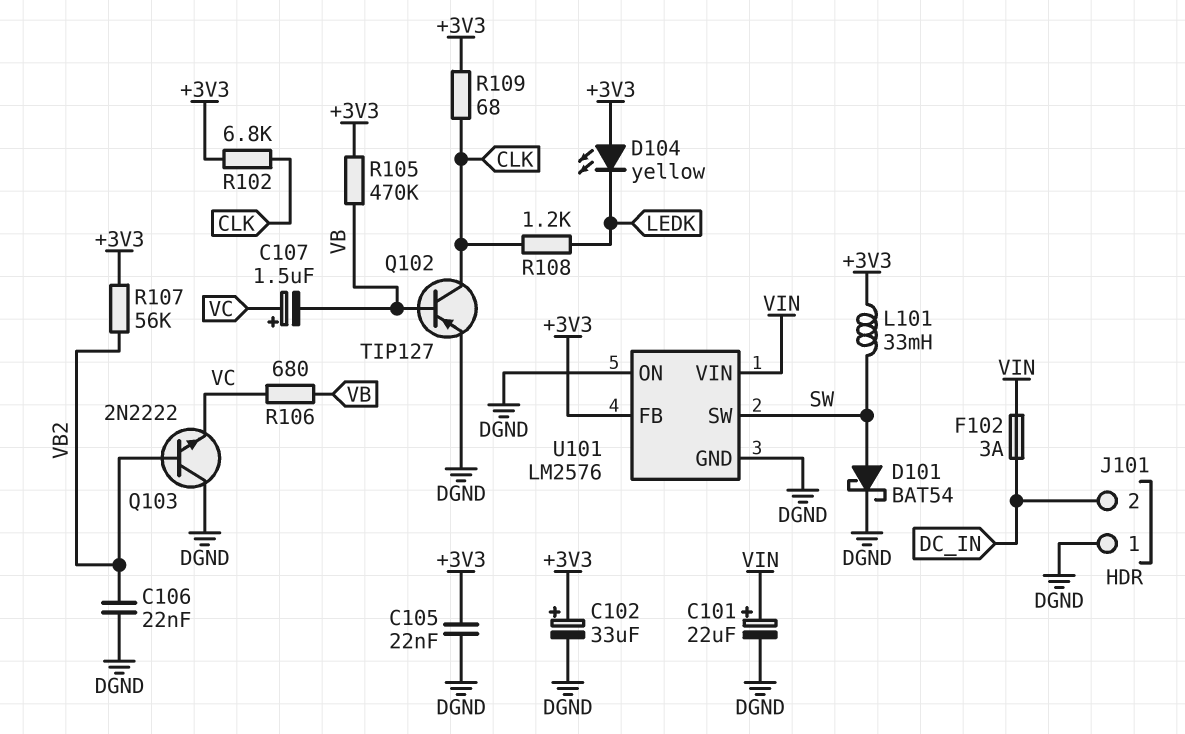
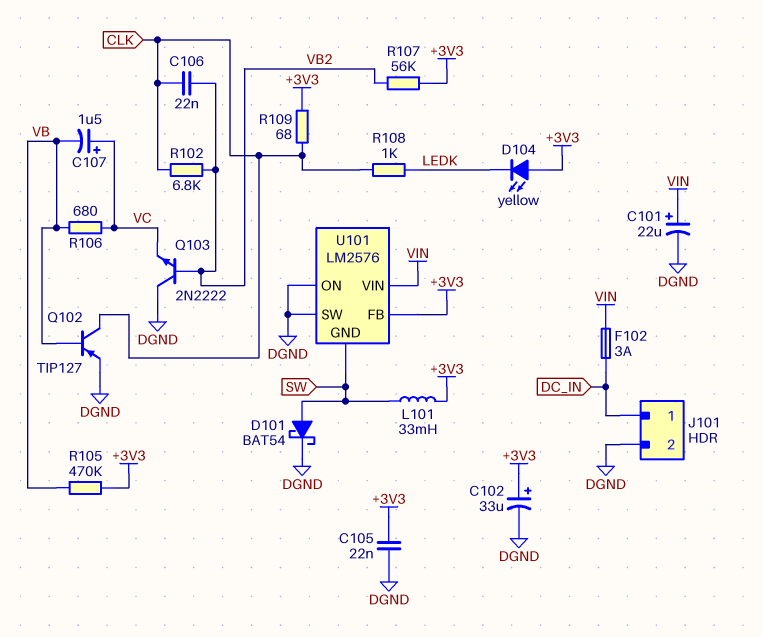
C106: 22nF (DGND, VB2) -> 22nF (CLK, VB2)
J101 pin 1: DGND -> DC_IN
J101 pin 2: DC_IN -> DGND
R102: 6.8k (+3V3, CLK) -> 6.8k (CLK, VB2)
R108: 1.2k (CLK, LEDK) -> 1k (CLK, LEDK)
U101 pin GND: DGND -> SW
U101 pin SW: SW -> DGND

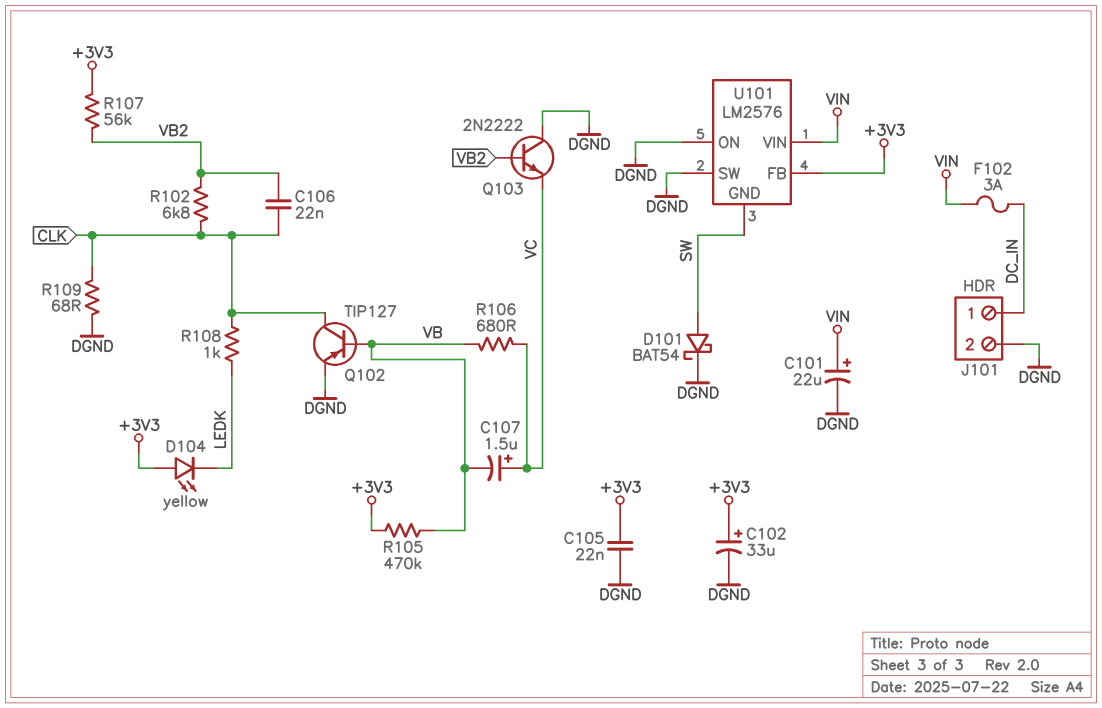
L101: 33mH (+3V3, SW) -> none
R109: 68 (+3V3, CLK) -> 68 (CLK, DGND)

